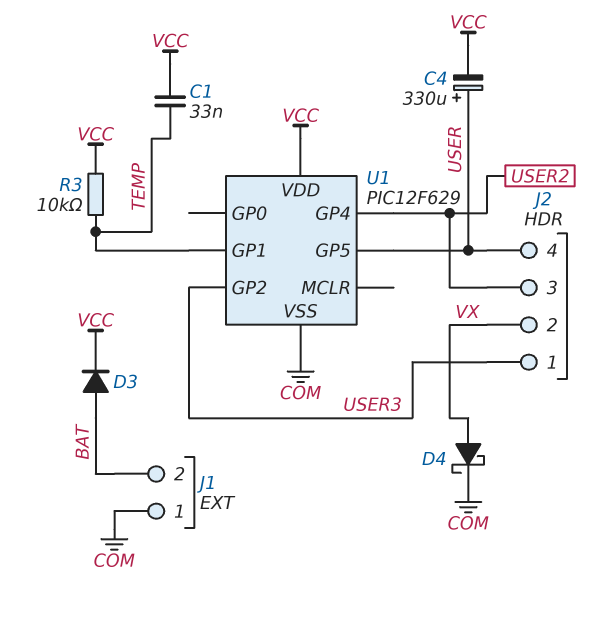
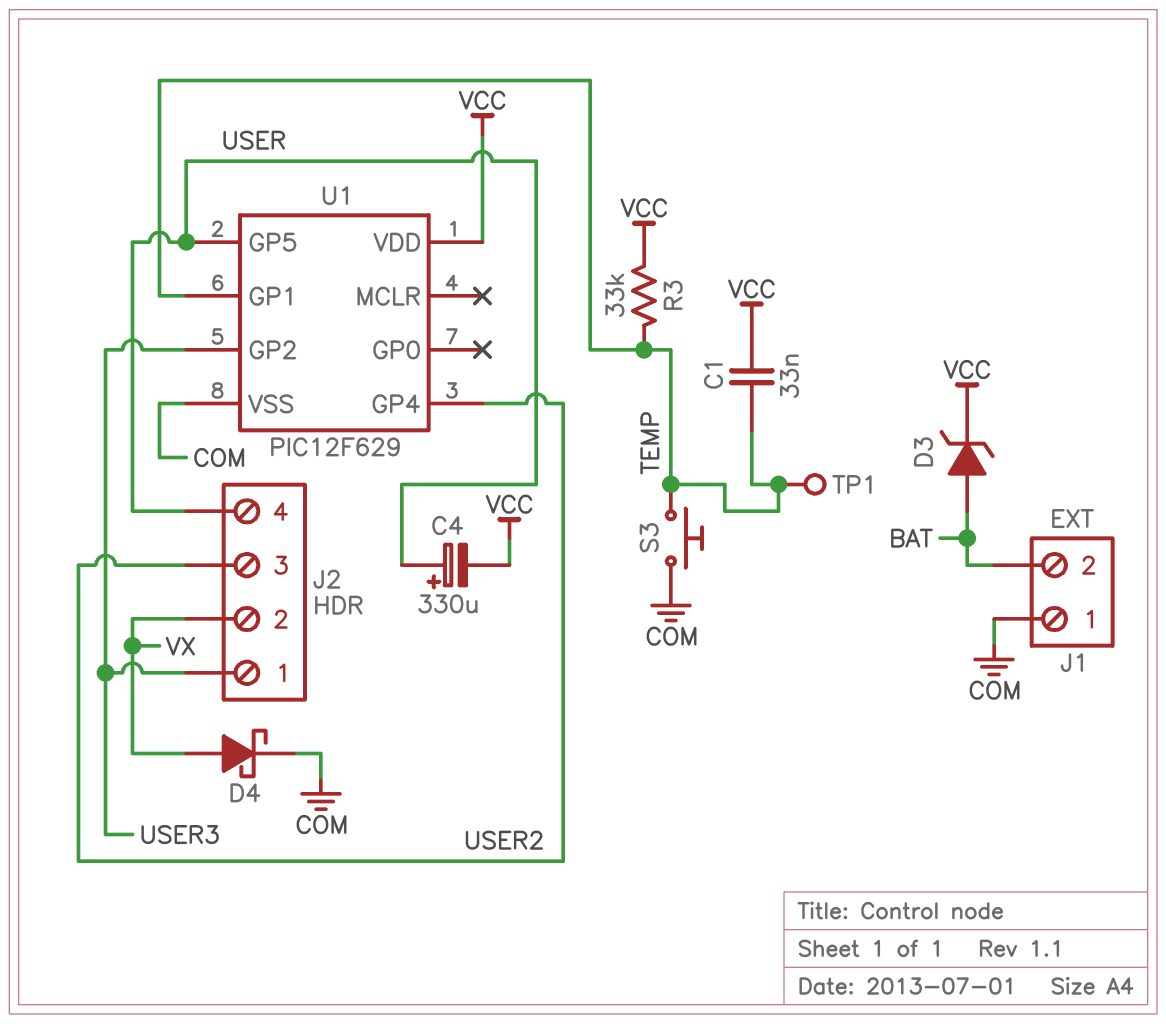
D3: diode (A BAT, K VCC) -> zener (A BAT, K VCC)
R3: 10k (TEMP, VCC) -> 33k (TEMP, VCC)
S3: none -> button (COM, TEMP)
TP1: none -> test point (TEMP)

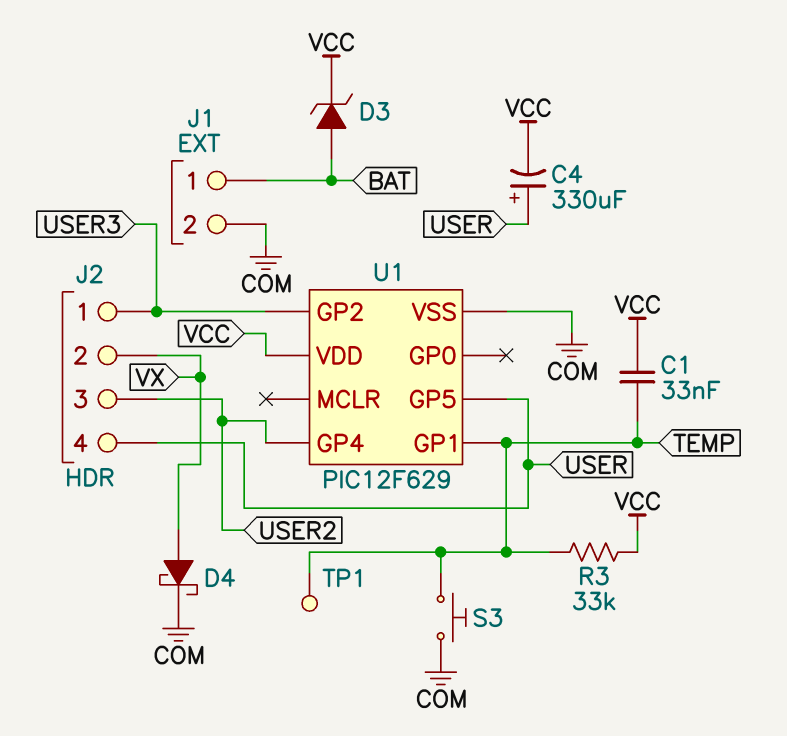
J1 pin 1: COM -> BAT
J1 pin 2: BAT -> COM

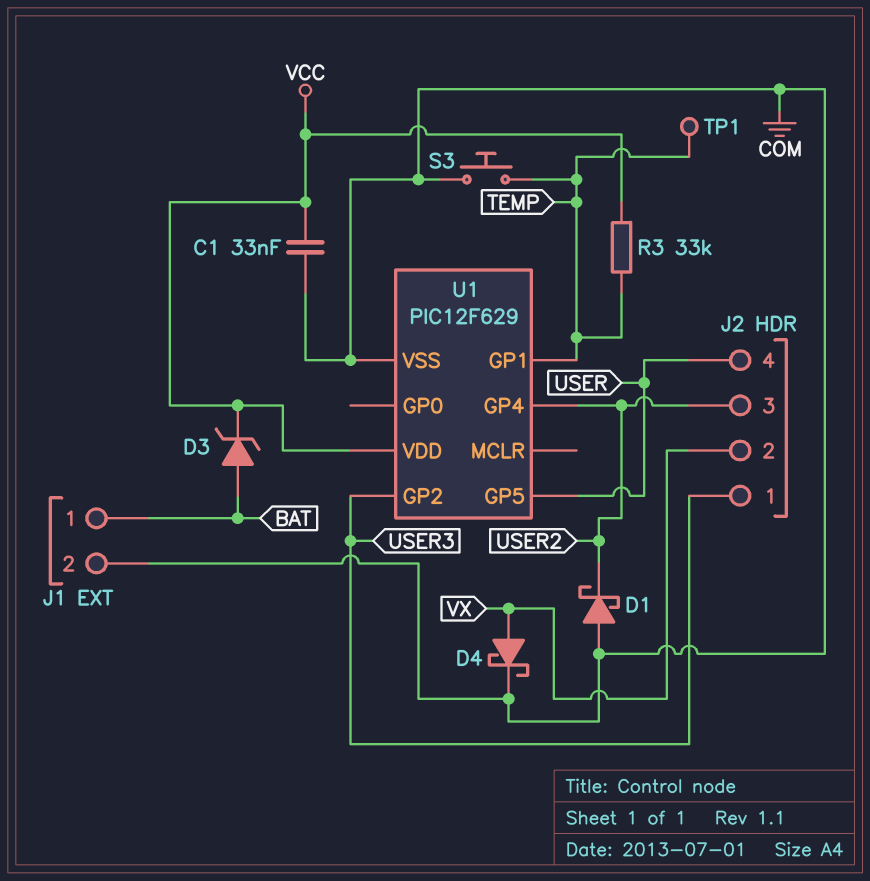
C1: 33nF (TEMP, VCC) -> 33nF (COM, VCC)
C4: 330uF (plus USER, minus VCC) -> none
D1: none -> schottky (A COM, K USER2)

